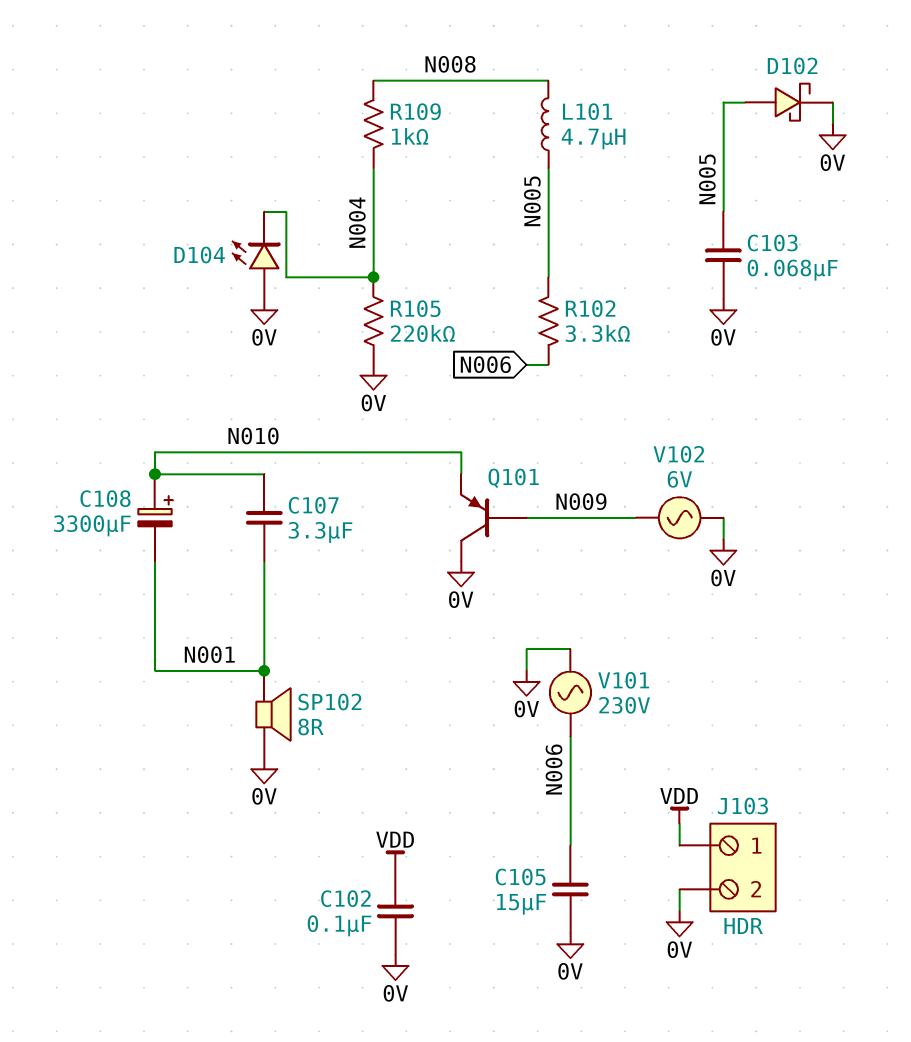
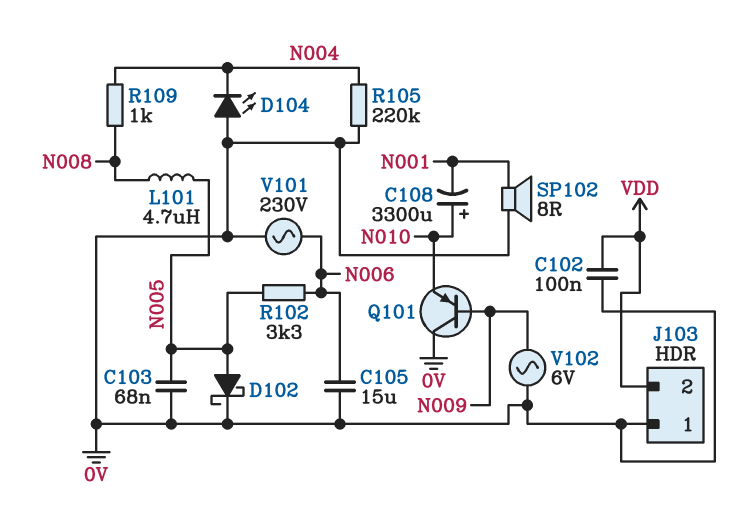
C107: 3.3uF (N001, N010) -> none
J103 pin 1: VDD -> 0V
J103 pin 2: 0V -> VDD

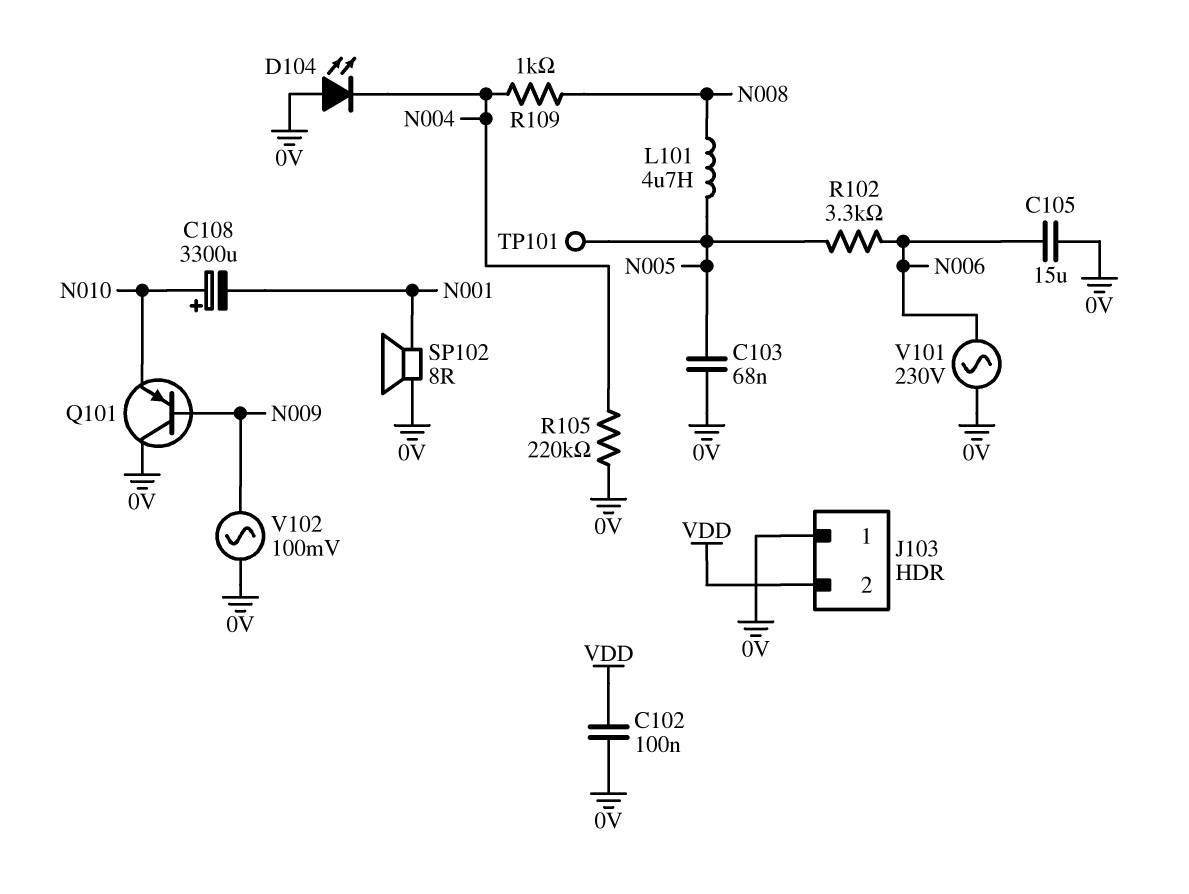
D102: schottky (A N005, K 0V) -> none
TP101: none -> test point (N005)
V102: AC 6V (0V, N009) -> AC 100mV (0V, N009)

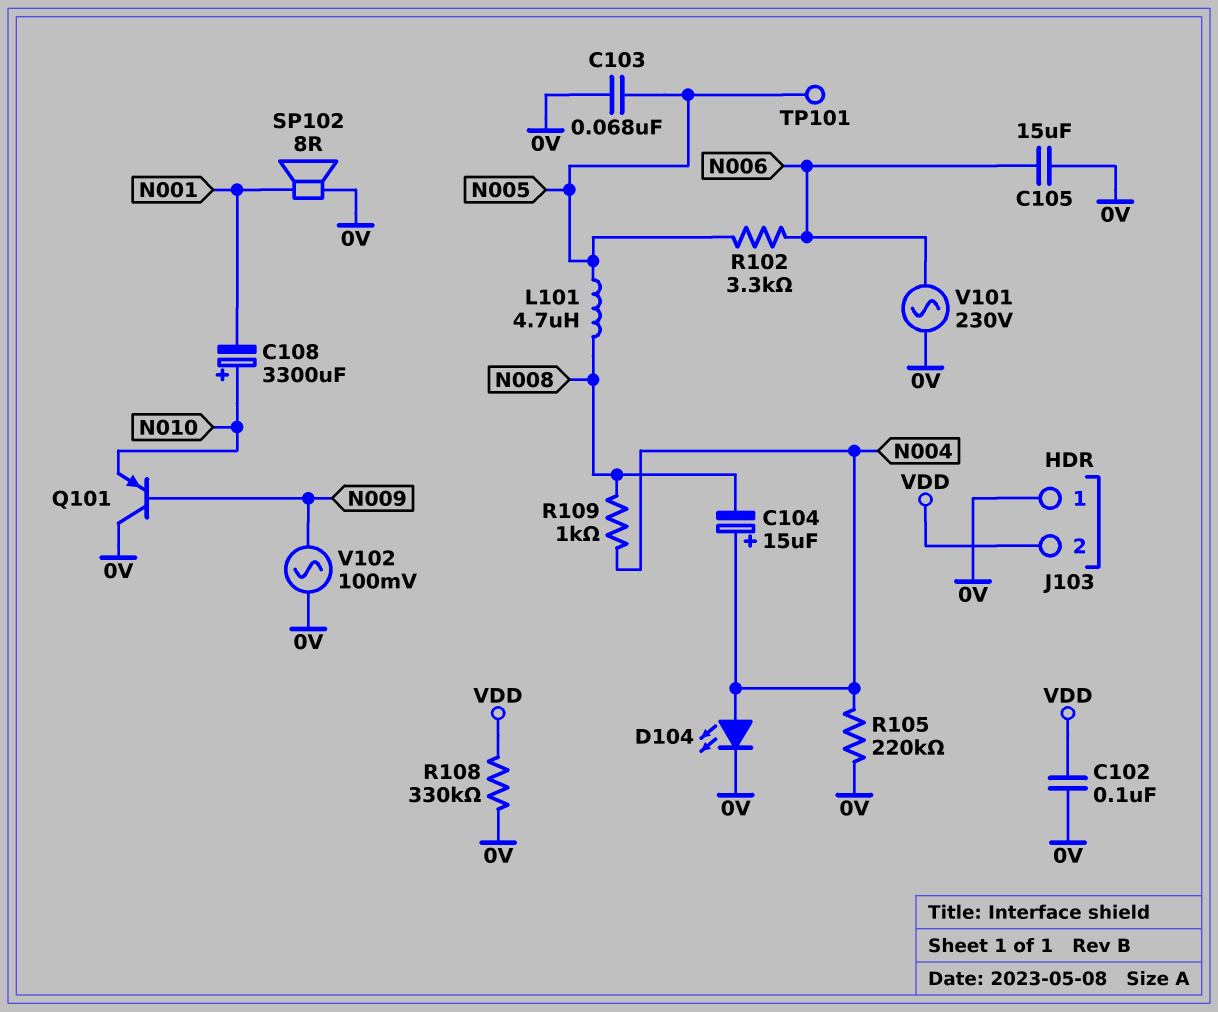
C104: none -> 15uF (plus N004, minus N008)
D104: LED (A 0V, K N004) -> LED (A N004, K 0V)
R108: none -> 330k (0V, VDD)

